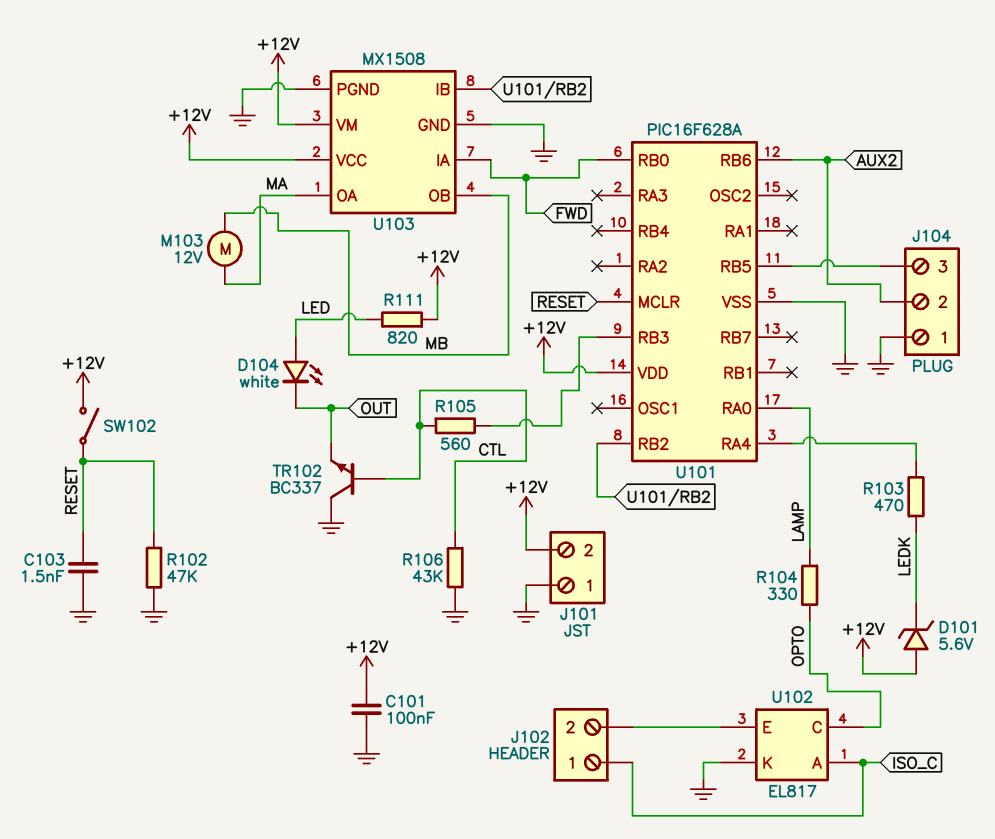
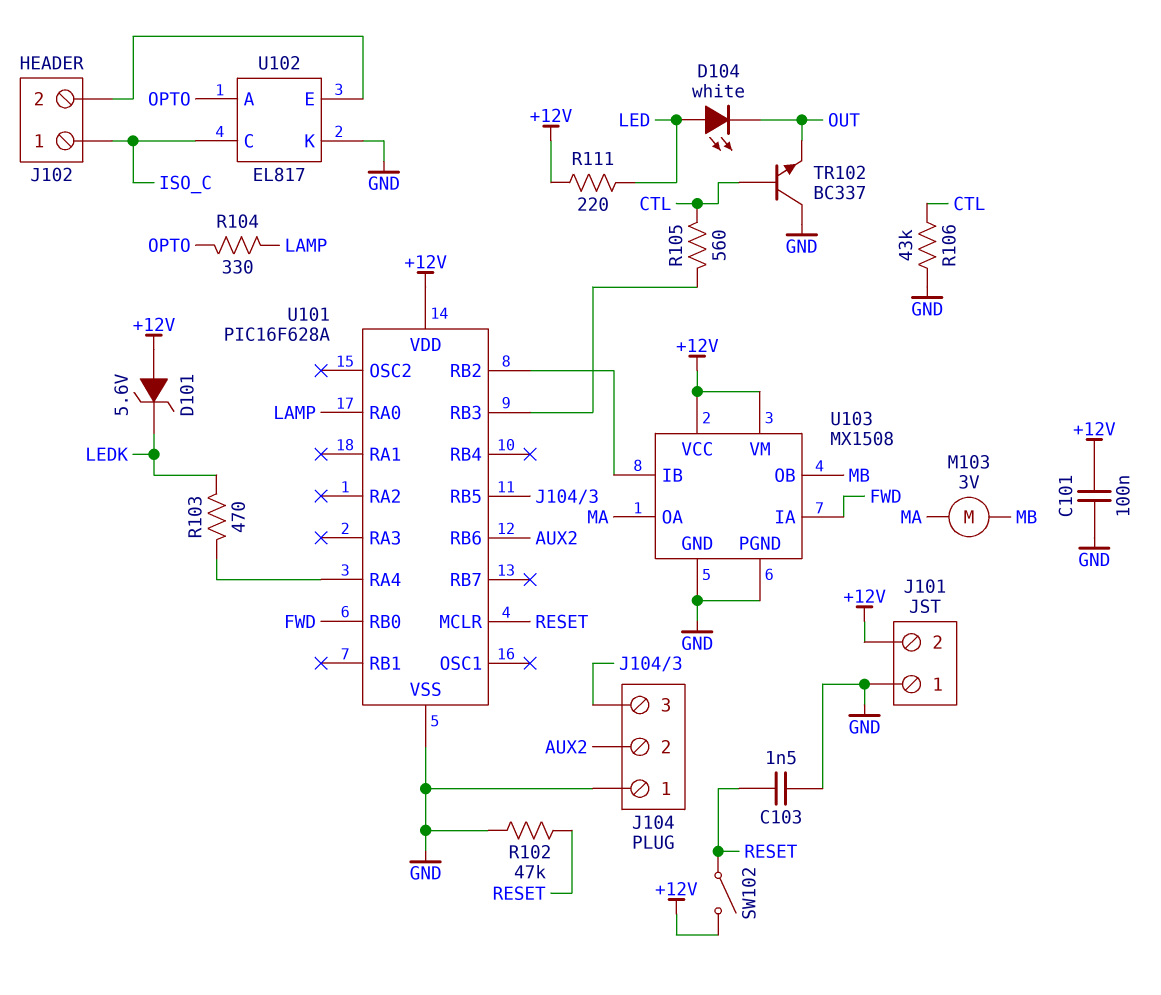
M103: motor 12V (MA, MB) -> motor 3V (MA, MB)
R111: 820 (+12V, LED) -> 220 (+12V, LED)
U102 pin A: ISO_C -> OPTO
U102 pin C: OPTO -> ISO_C

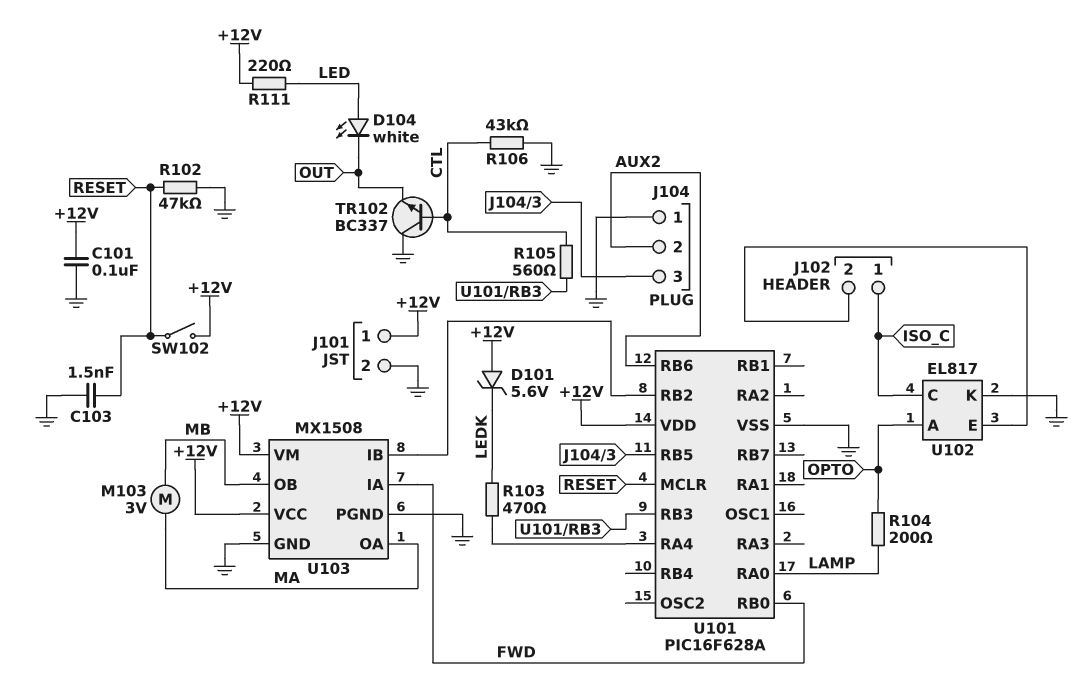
J101 pin 1: GND -> +12V
J101 pin 2: +12V -> GND
R104: 330 (LAMP, OPTO) -> 200 (LAMP, OPTO)

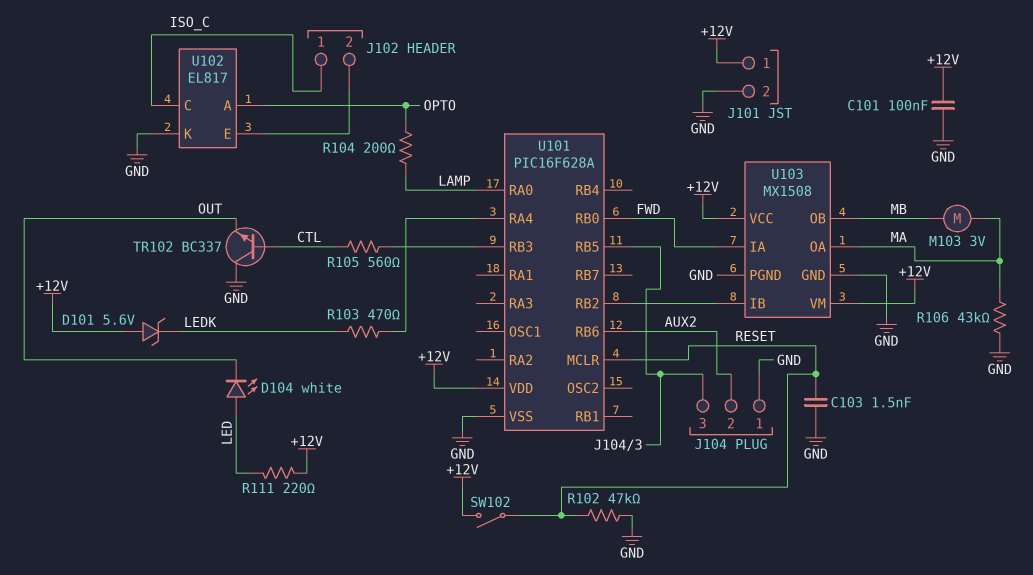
R106: 43k (CTL, GND) -> 43k (GND, MA)

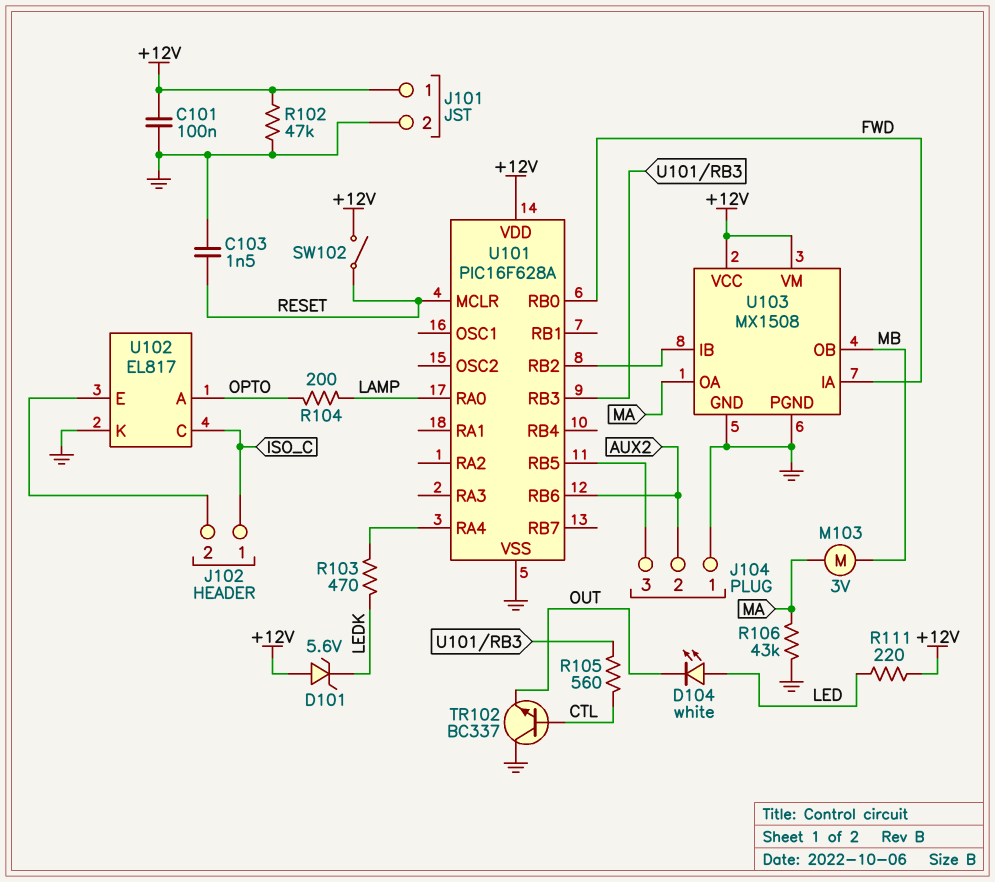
R102: 47k (GND, RESET) -> 47k (+12V, GND)

